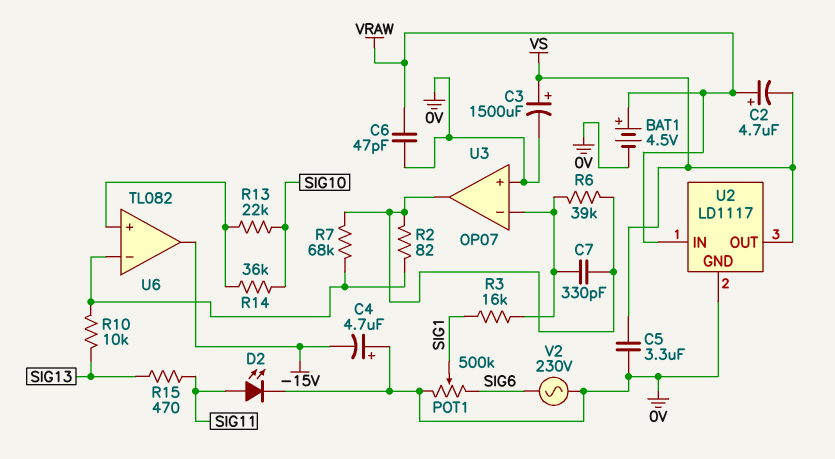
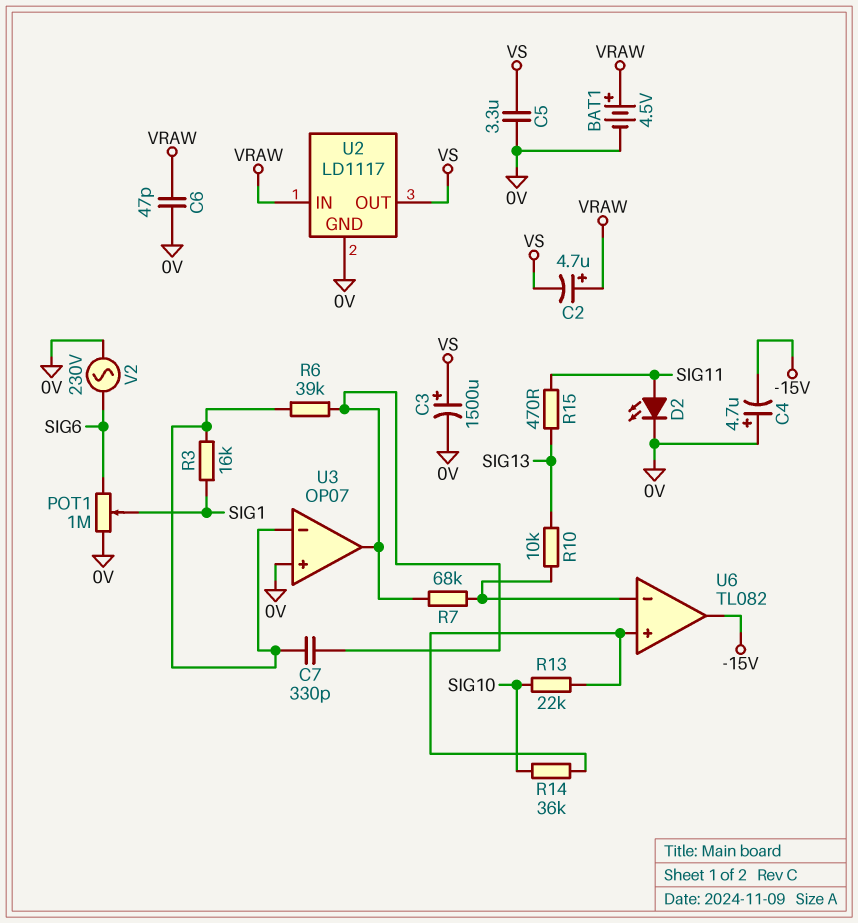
POT1: 500k (0V, SIG6, wiper SIG1) -> 1M (0V, SIG6, wiper SIG1)
R2: 82 (U3/out, U6/in-) -> none

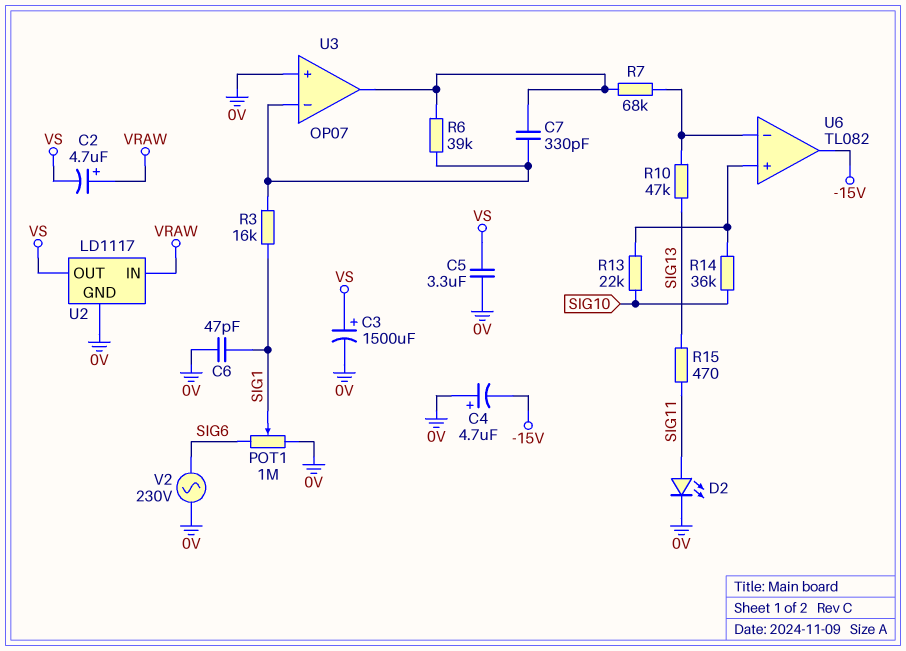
BAT1: 4.5V (plus VRAW, minus 0V) -> none
C6: 47pF (0V, VRAW) -> 47pF (0V, SIG1)
R10: 10k (SIG13, U6/in-) -> 47k (SIG13, U6/in-)

